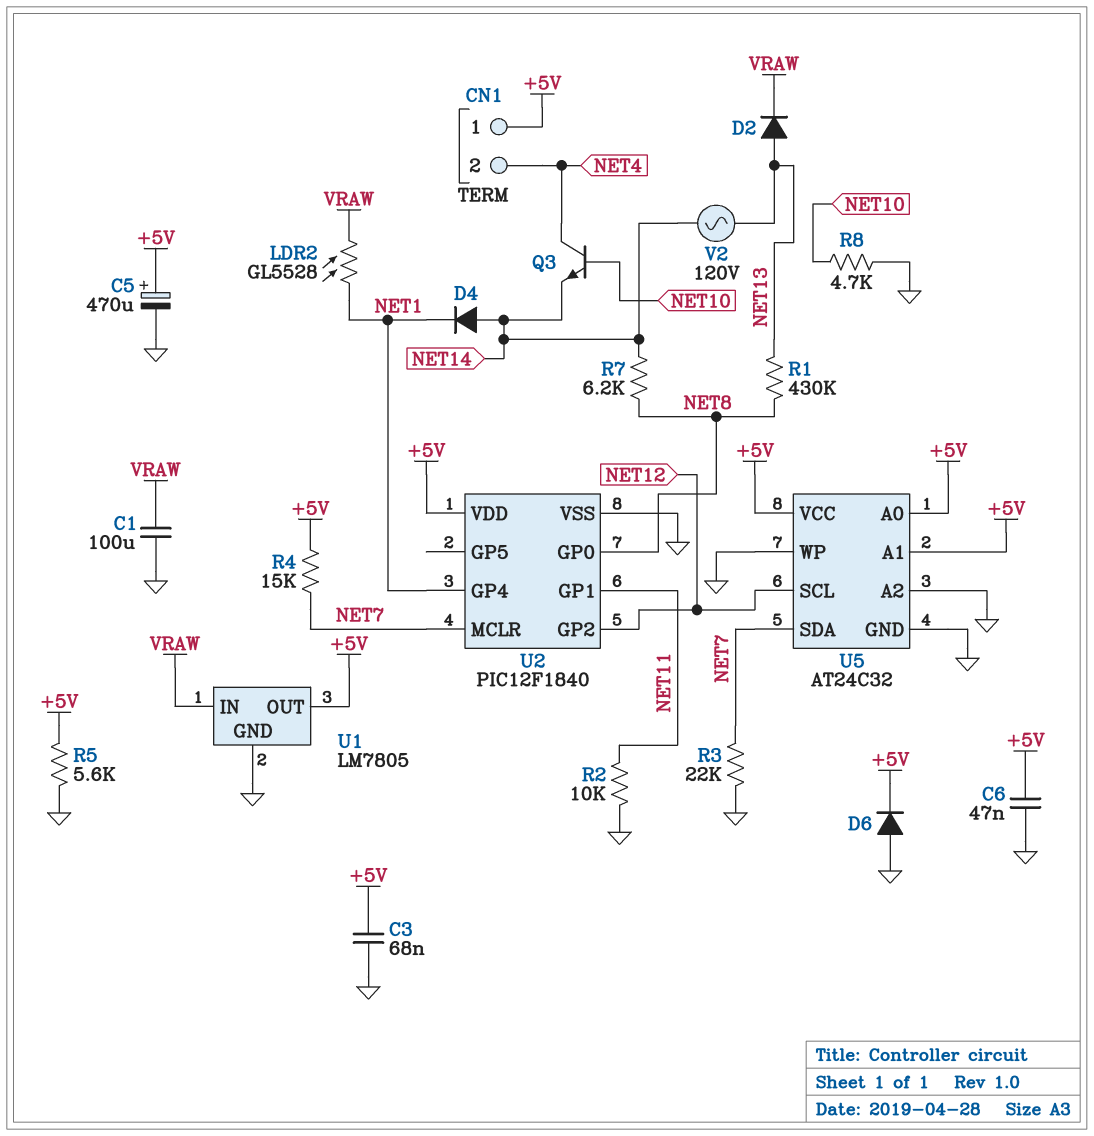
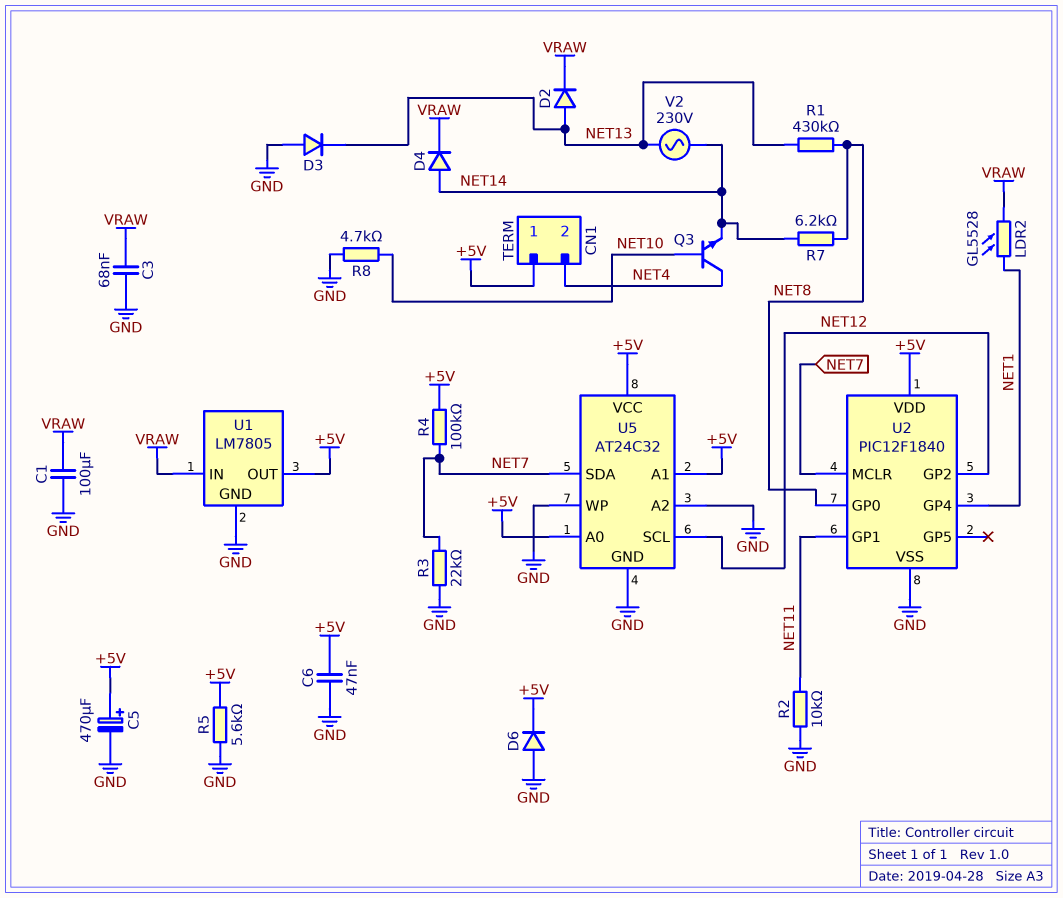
C3: 68nF (+5V, GND) -> 68nF (GND, VRAW)
D3: none -> diode (A GND, K NET13)
D4: diode (A NET14, K NET1) -> diode (A NET14, K VRAW)
R4: 15k (+5V, NET7) -> 100k (+5V, NET7)
V2: AC 120V (NET13, NET14) -> AC 230V (NET13, NET14)

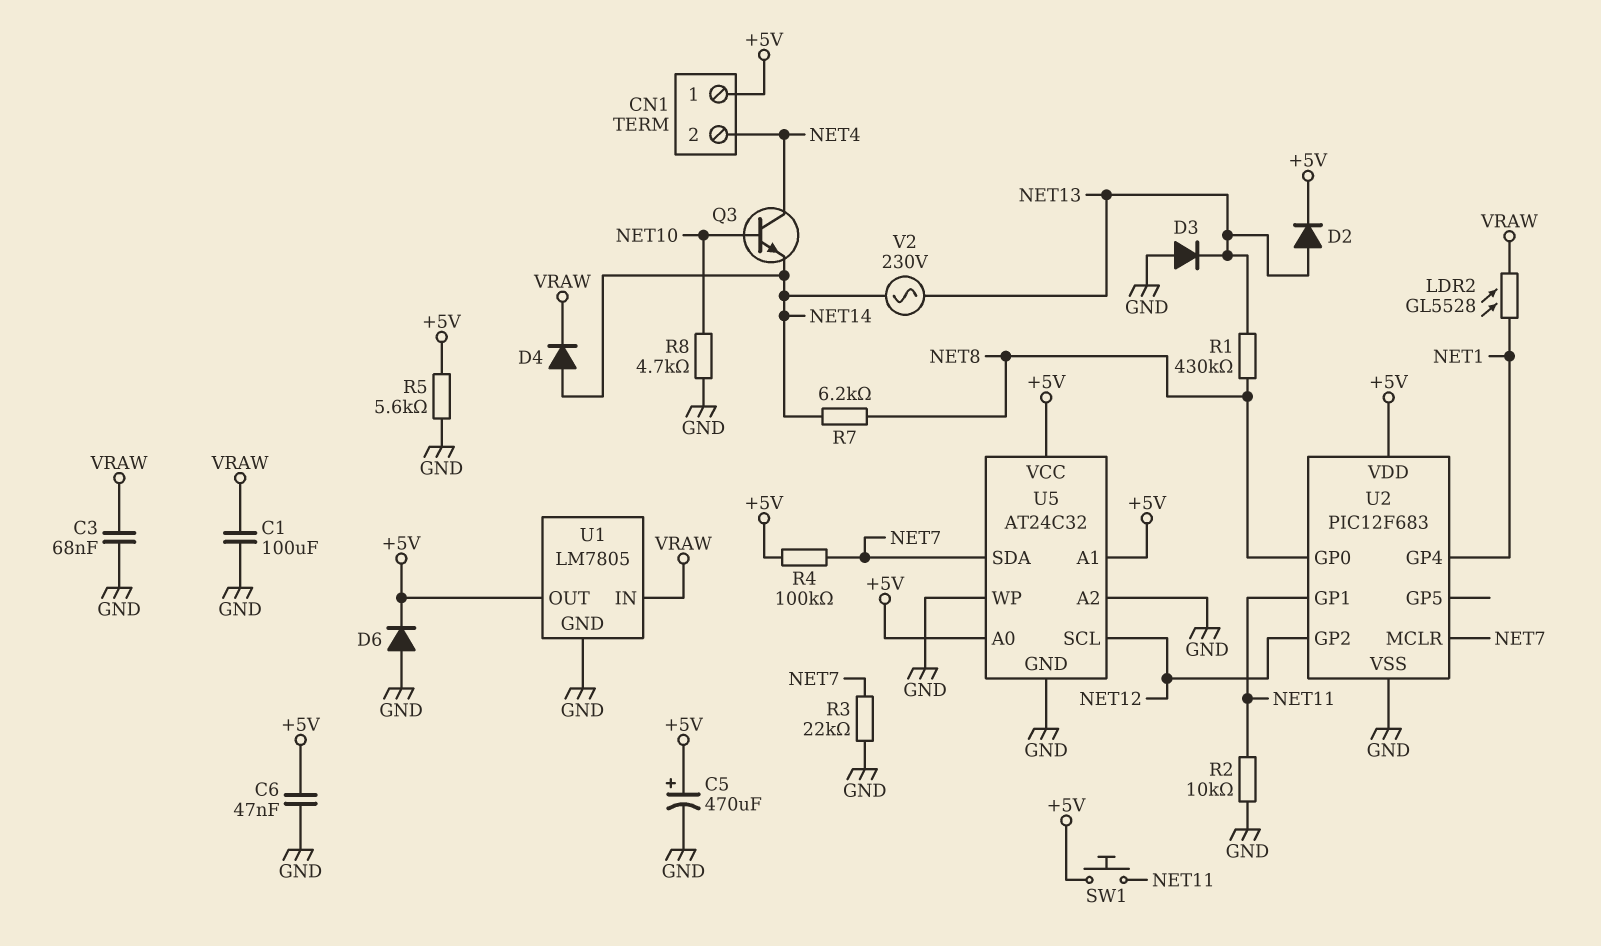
D2: diode (A NET13, K VRAW) -> diode (A NET13, K +5V)
SW1: none -> button (+5V, NET11)
U2: PIC12F1840 -> PIC12F683

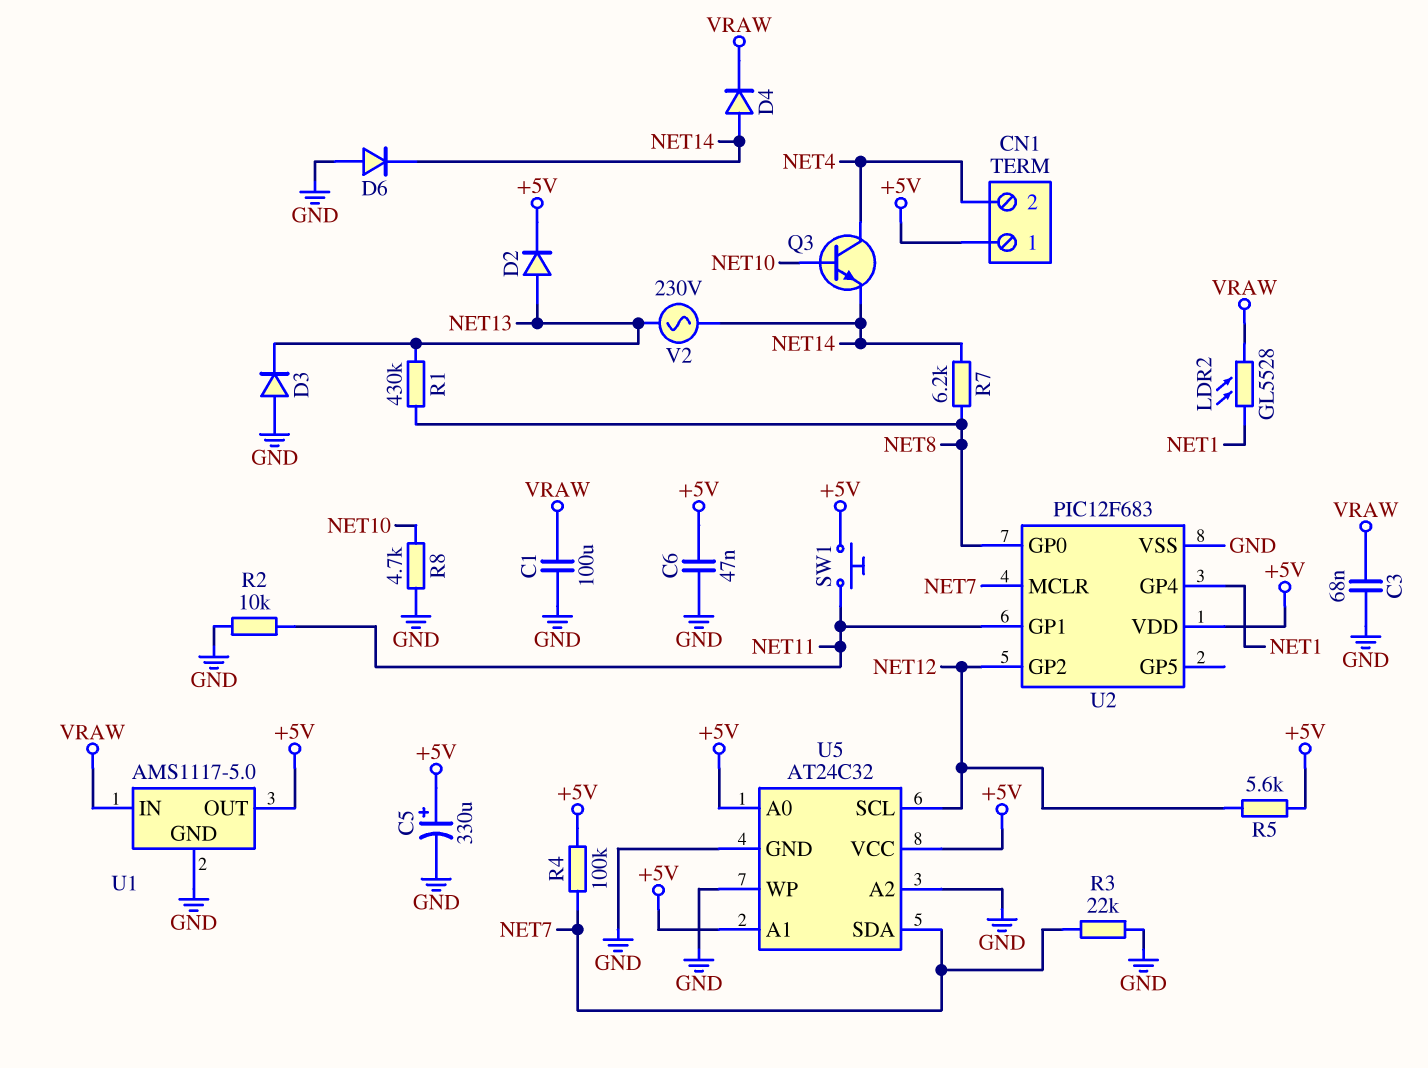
C5: 470uF (plus +5V, minus GND) -> 330uF (plus +5V, minus GND)
D6: diode (A GND, K +5V) -> diode (A GND, K NET14)
R5: 5.6k (+5V, GND) -> 5.6k (+5V, NET12)
U1: LM7805 -> AMS1117-5.0

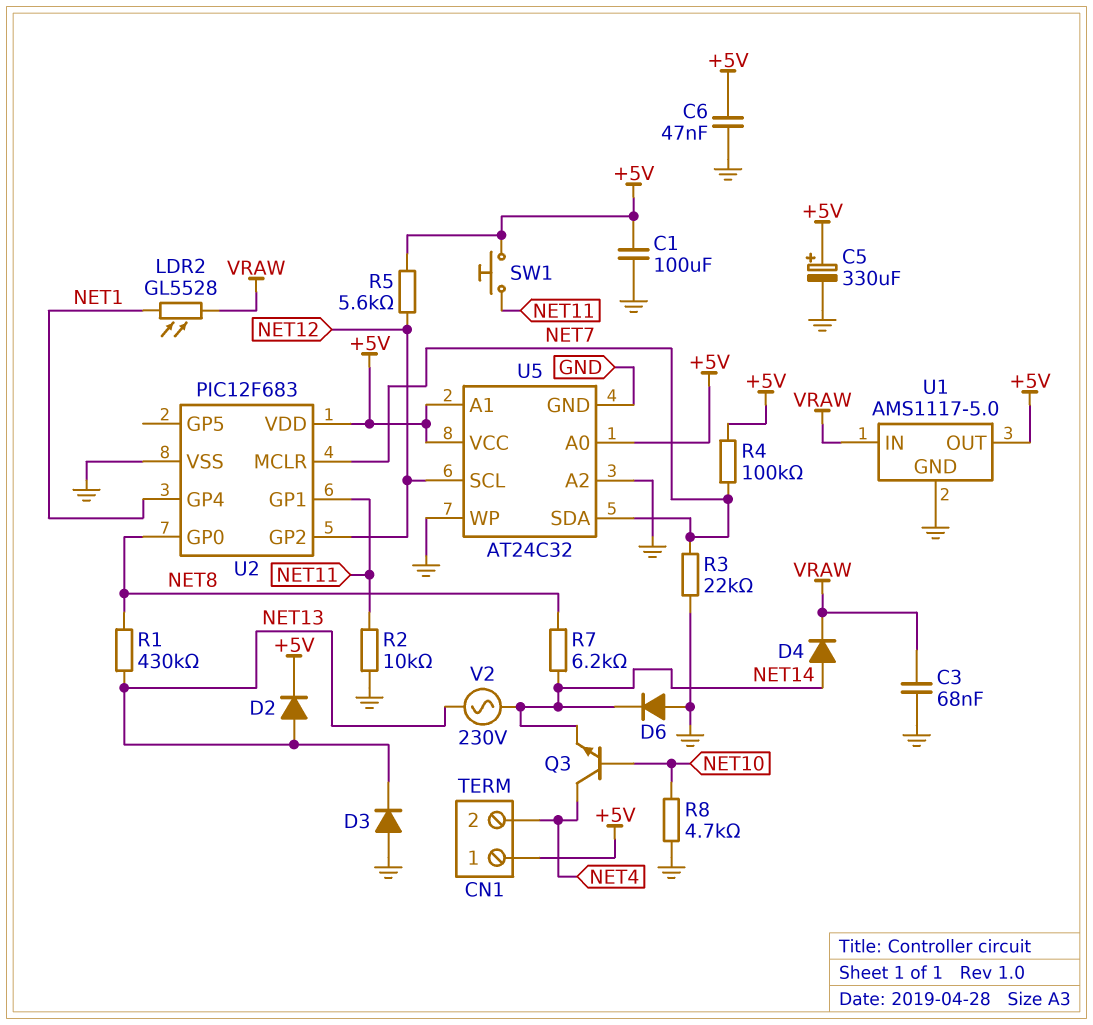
C1: 100uF (GND, VRAW) -> 100uF (+5V, GND)

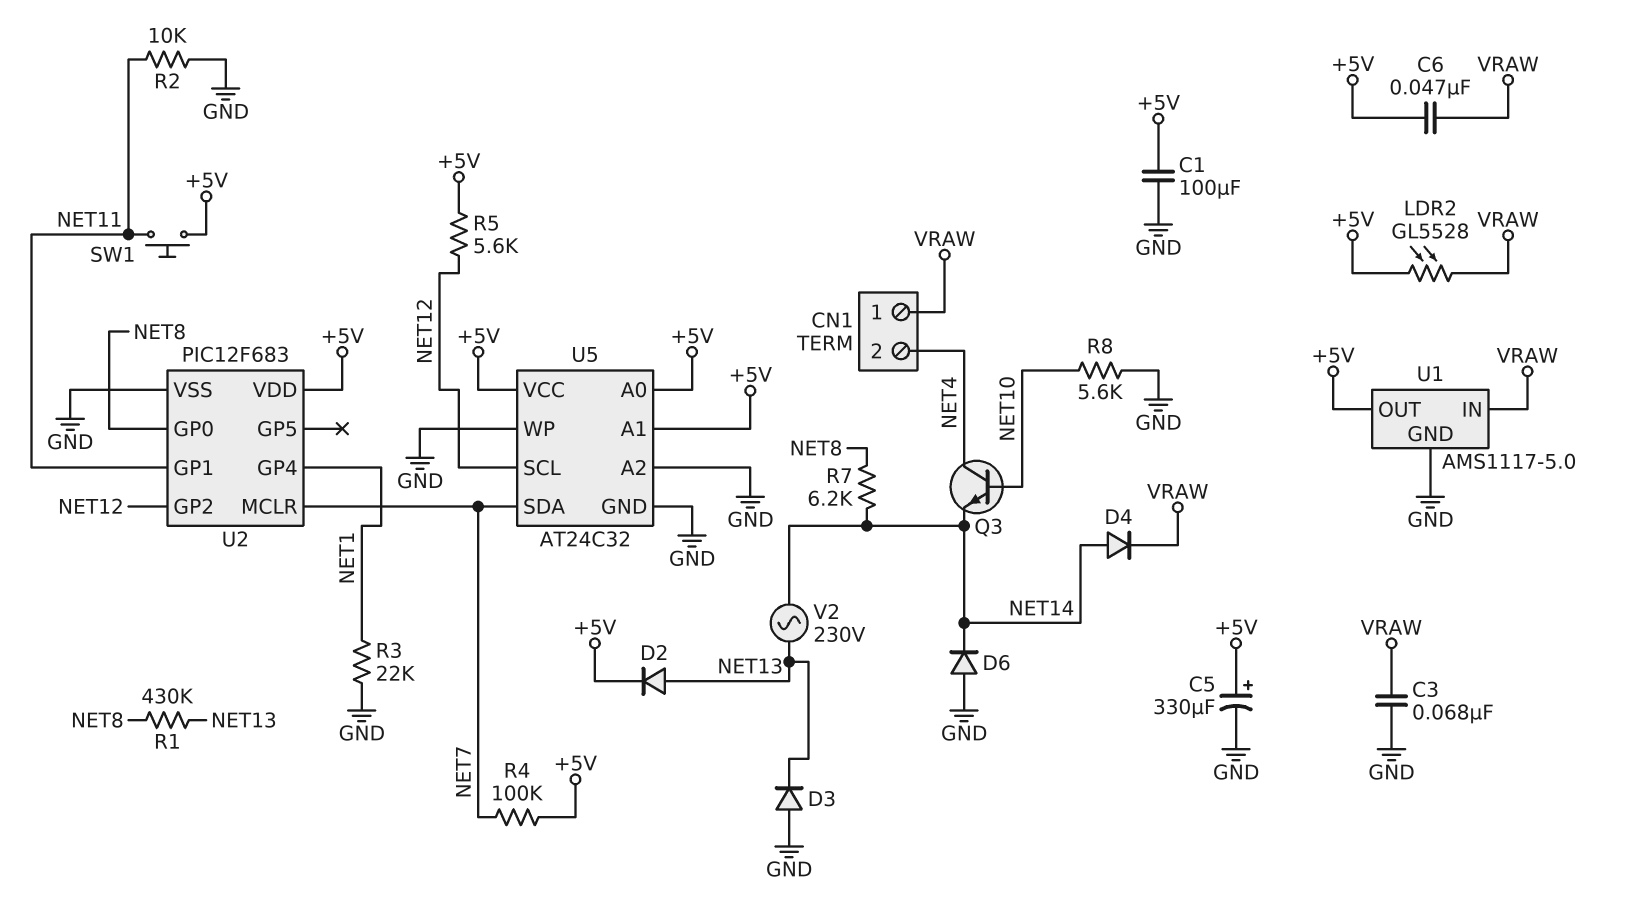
C6: 47nF (+5V, GND) -> 47nF (+5V, VRAW)
CN1 pin 1: +5V -> VRAW
LDR2: GL5528 (NET1, VRAW) -> GL5528 (+5V, VRAW)
R3: 22k (GND, NET7) -> 22k (GND, NET1)
R8: 4.7k (GND, NET10) -> 5.6k (GND, NET10)

